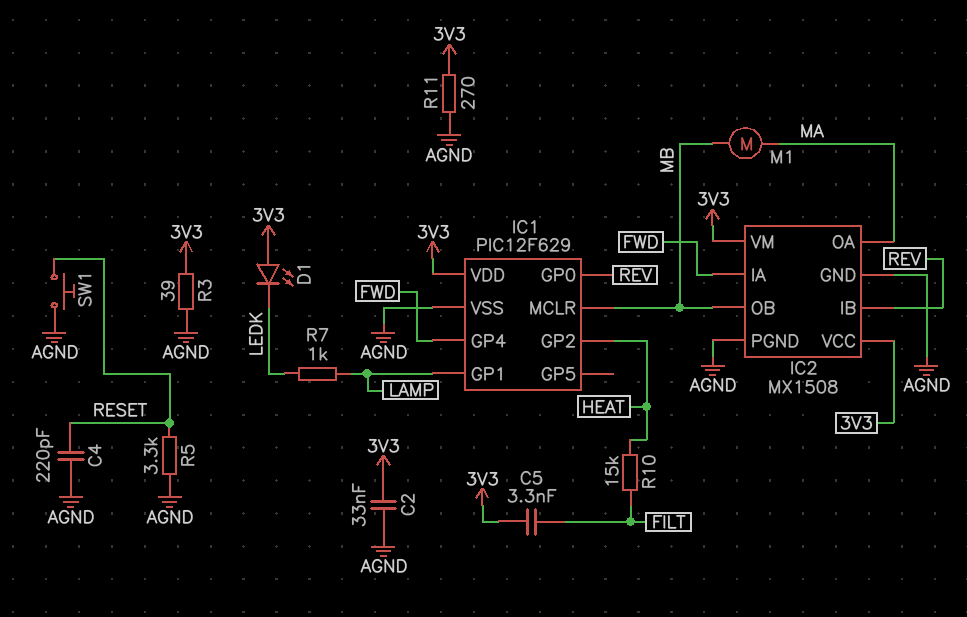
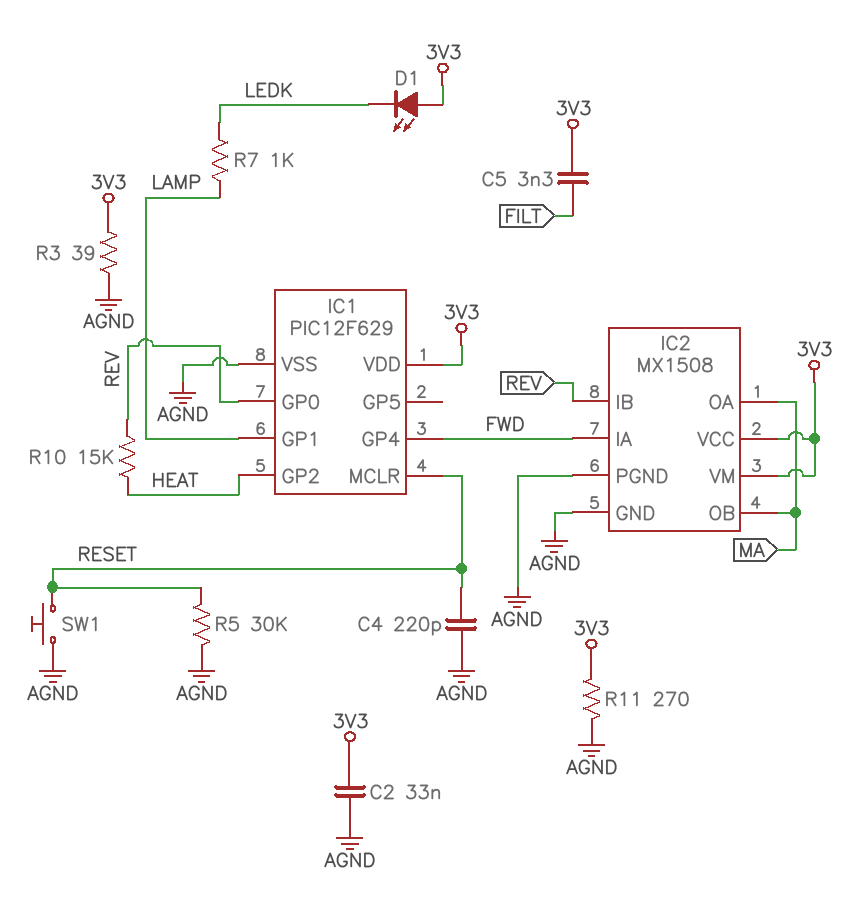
IC1 pin MCLR: MB -> RESET
IC2 pin OB: MB -> MA
M1: motor (MA, MB) -> none
R5: 3.3k (AGND, RESET) -> 30k (AGND, RESET)
R10: 15k (FILT, HEAT) -> 15k (HEAT, REV)

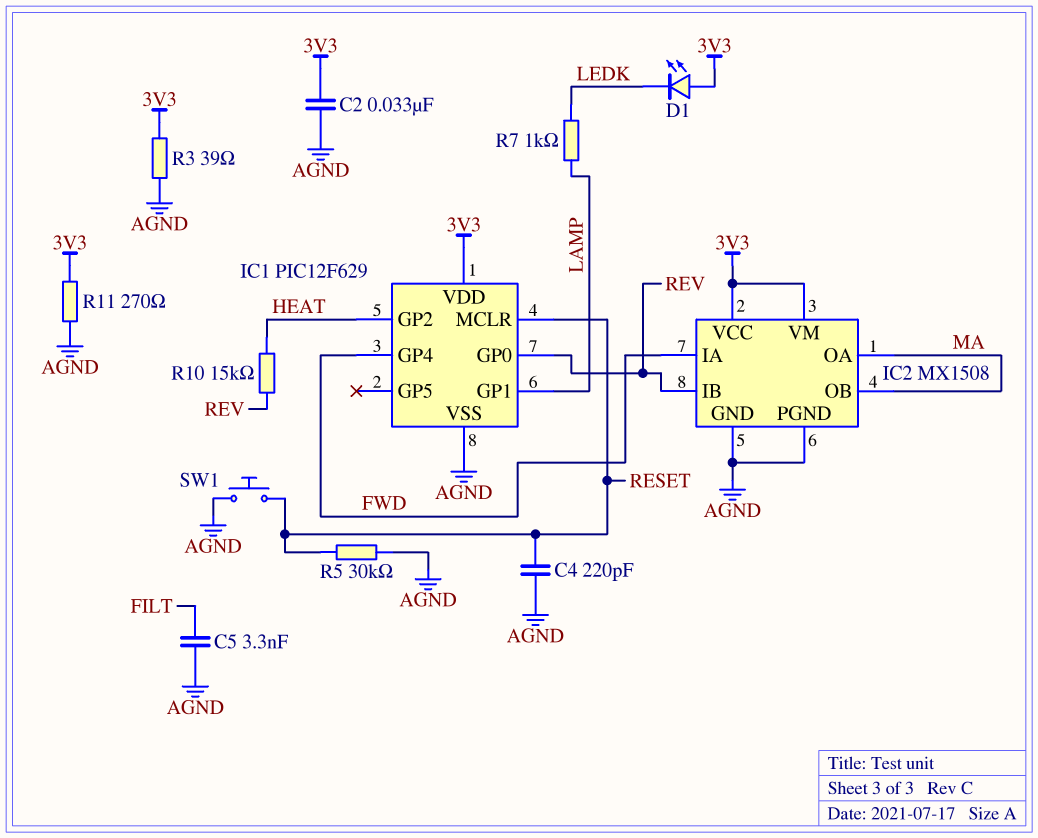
C5: 3.3nF (3V3, FILT) -> 3.3nF (AGND, FILT)

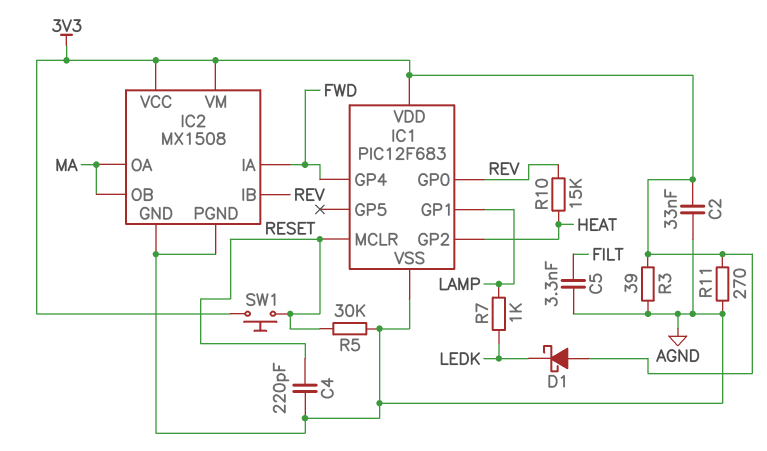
D1: LED (A 3V3, K LEDK) -> schottky (A 3V3, K LEDK)
IC1: PIC12F629 -> PIC12F683
SW1: button (AGND, RESET) -> button (3V3, RESET)

